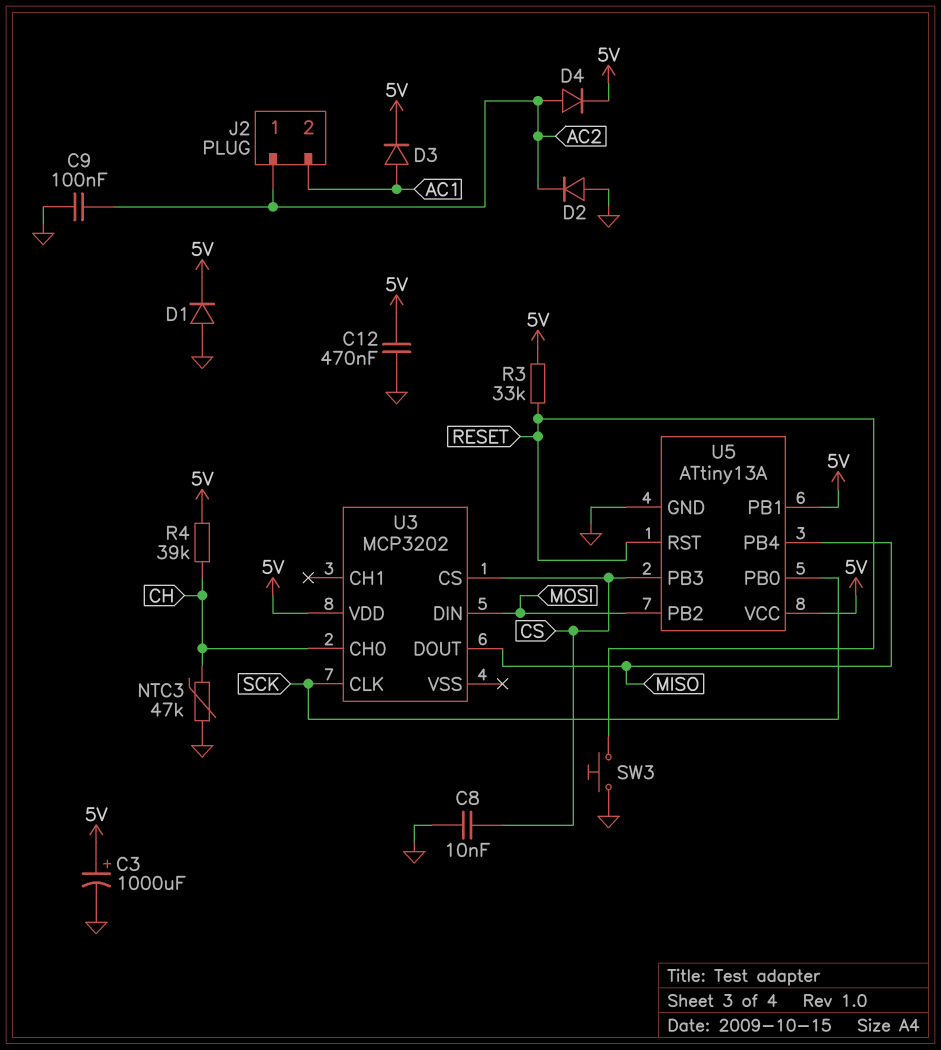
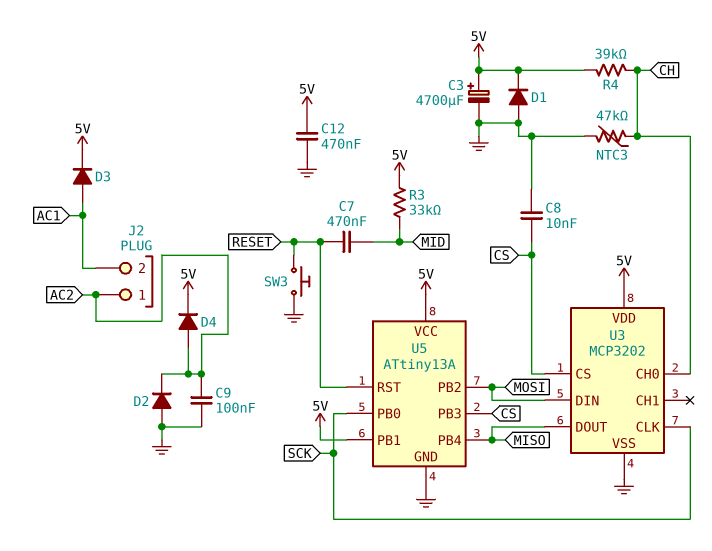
C3: 1000uF (plus 5V, minus GND) -> 4700uF (plus 5V, minus GND)
C7: none -> 470nF (MID, RESET)
R3: 33k (5V, RESET) -> 33k (5V, MID)
U3 pin VSS: none -> GND

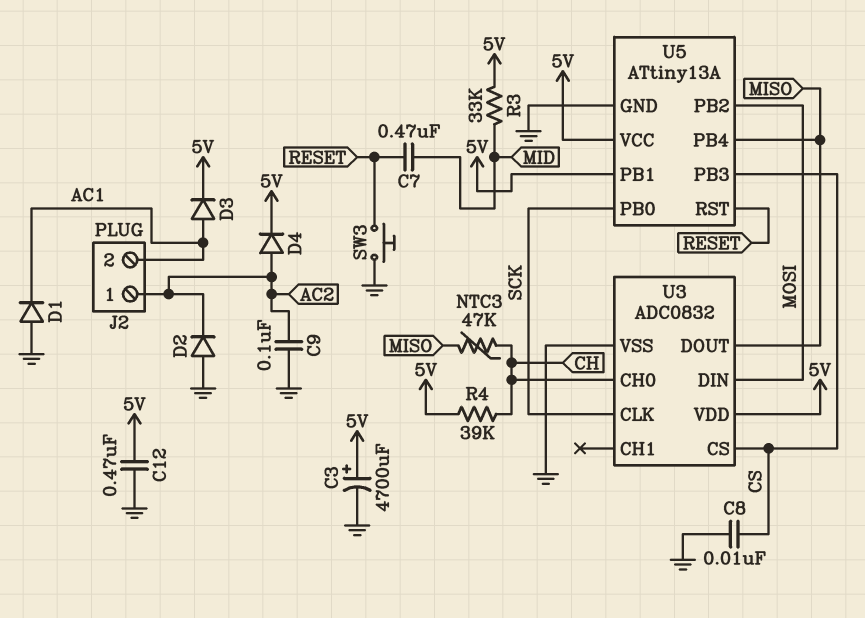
D1: diode (A GND, K 5V) -> diode (A GND, K AC1)
NTC3: 47k (CH, GND) -> 47k (CH, MISO)
U3: MCP3202 -> ADC0832

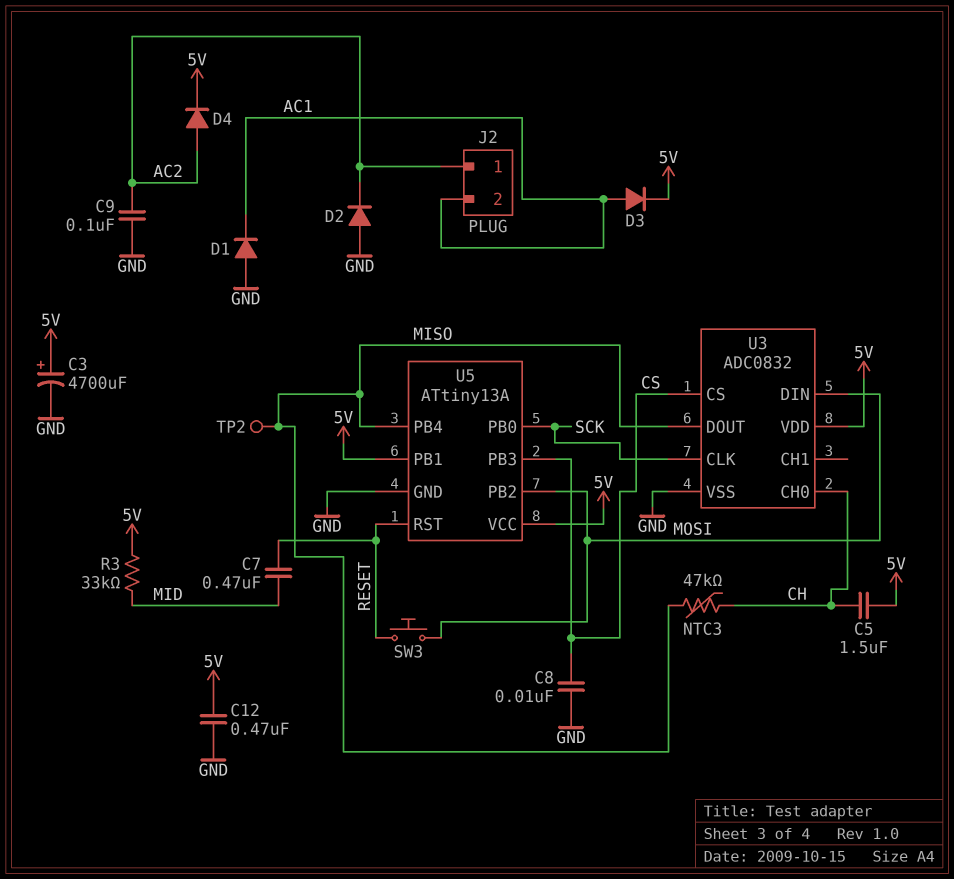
C5: none -> 1.5uF (5V, CH)
R4: 39k (5V, CH) -> none
SW3: button (GND, RESET) -> button (MOSI, RESET)
TP2: none -> test point (MISO)

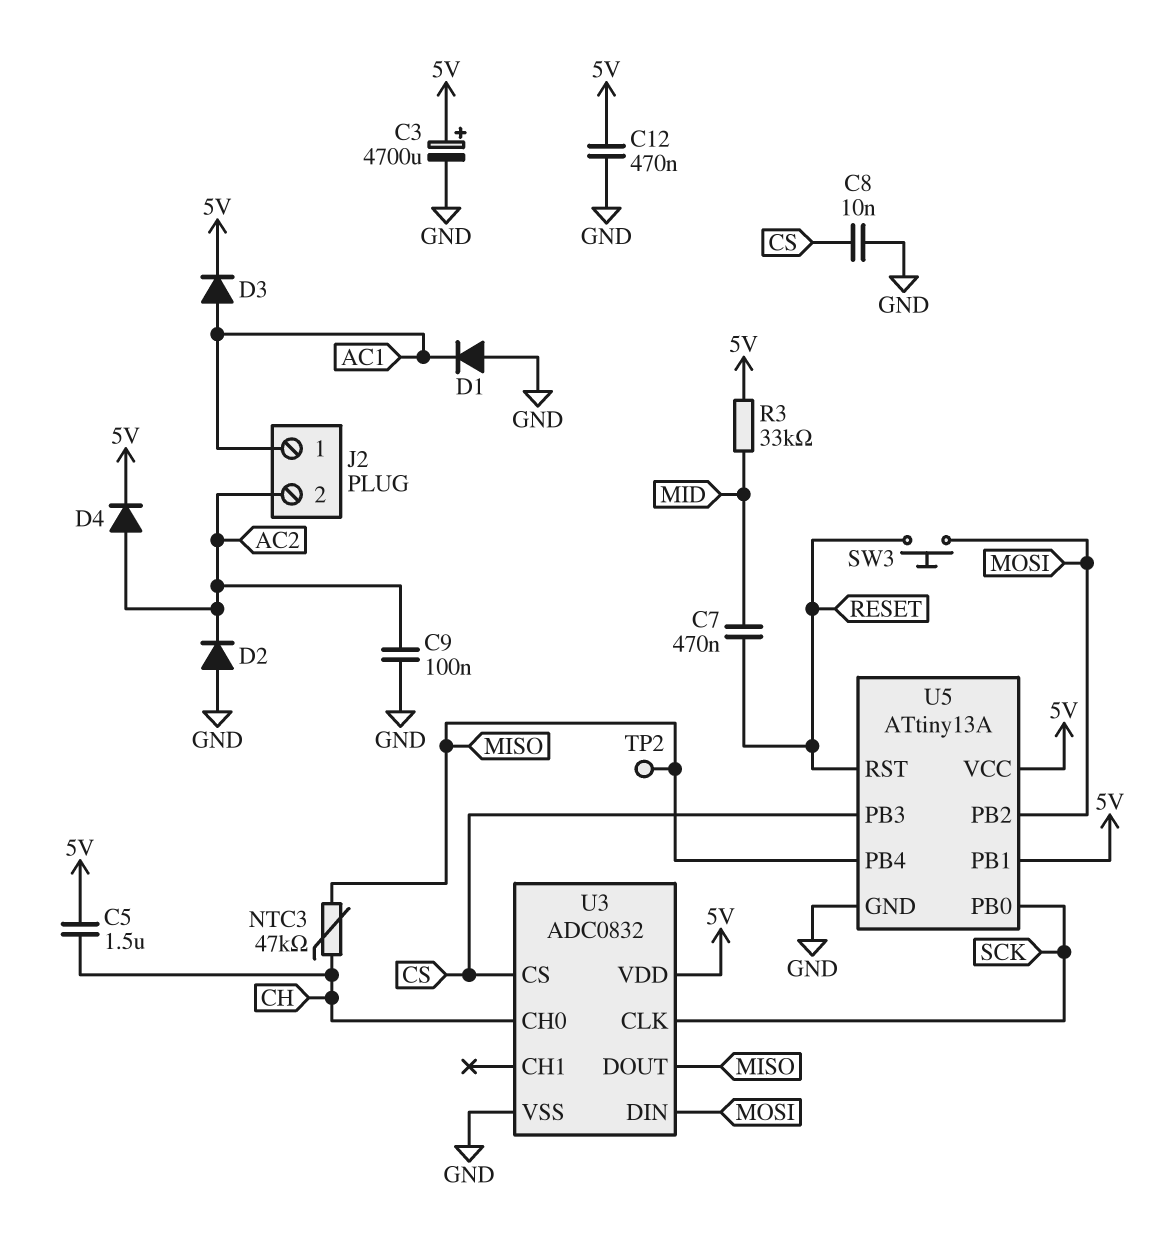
J2 pin 1: AC2 -> AC1
J2 pin 2: AC1 -> AC2

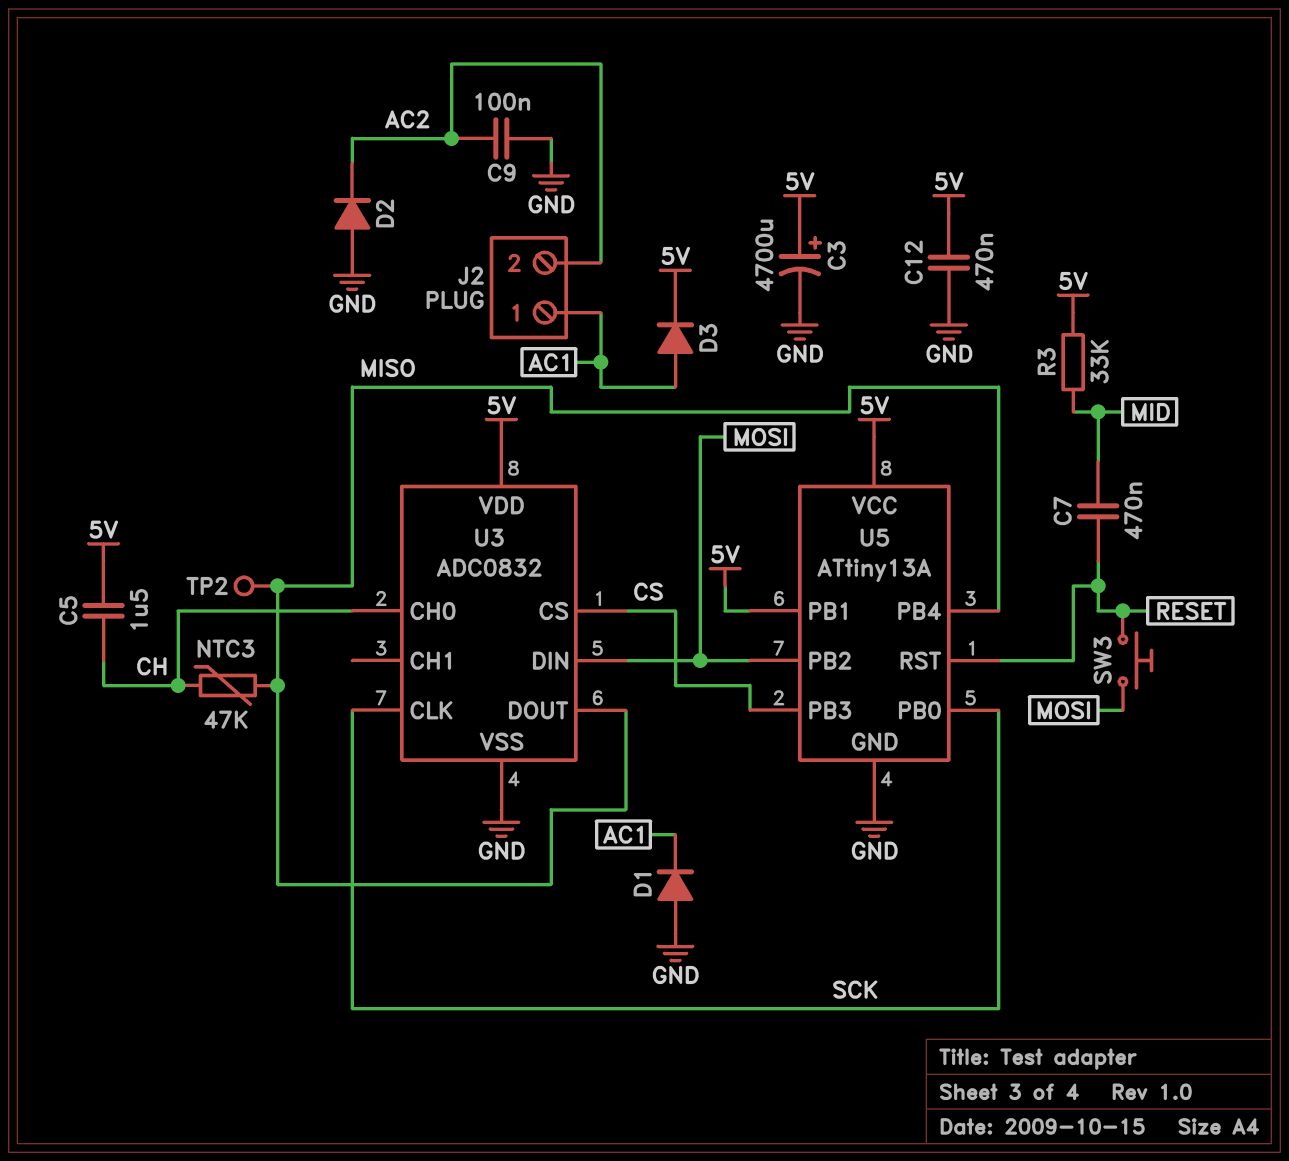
C8: 10nF (CS, GND) -> none
D4: diode (A AC2, K 5V) -> none

